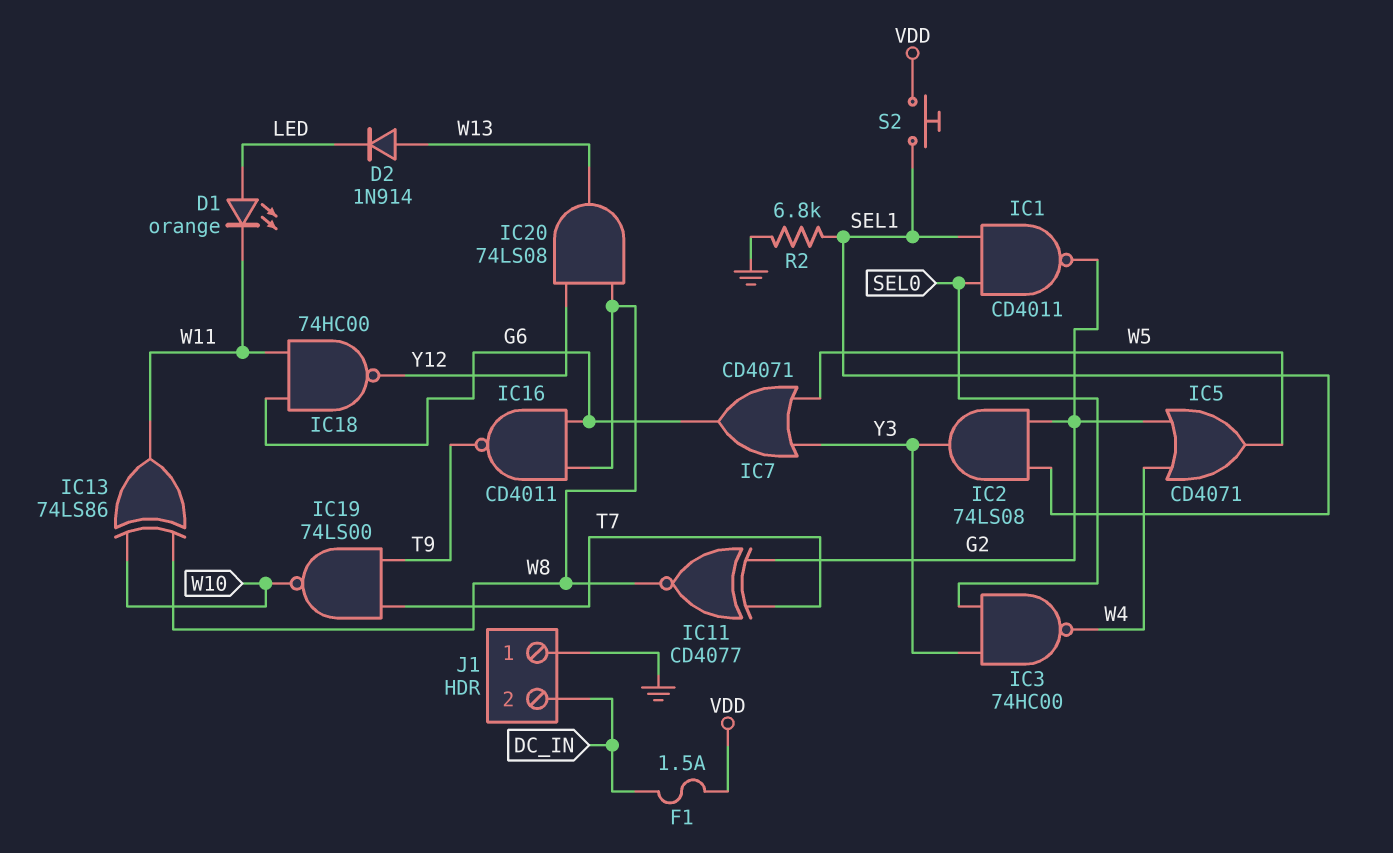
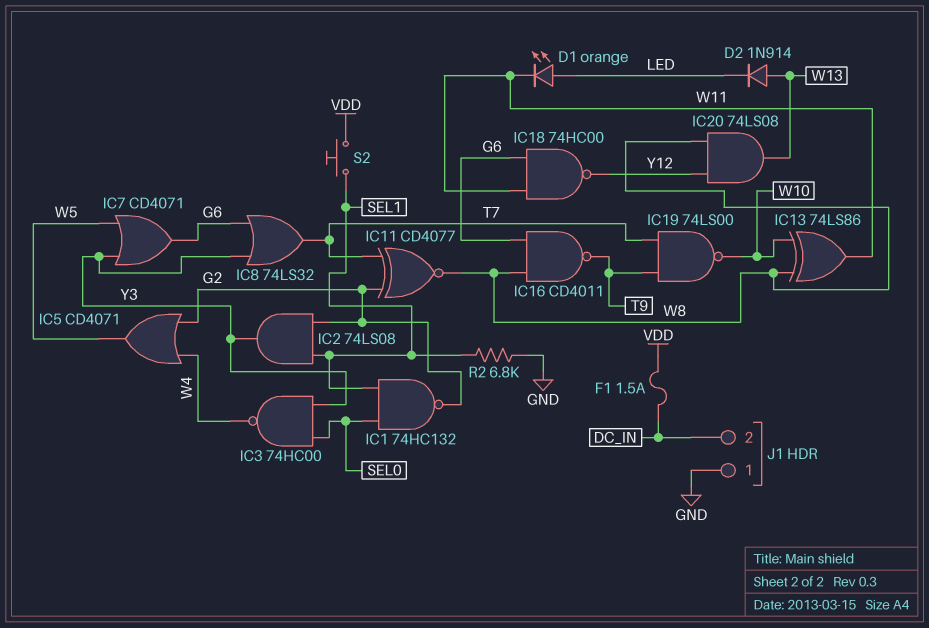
IC1: NAND CD4011 (in SEL0, in SEL1, out G2) -> NAND 74HC132 (in SEL0, in SEL1, out G2)
IC8: none -> OR 74LS32 (in G6, in Y3, out T7)

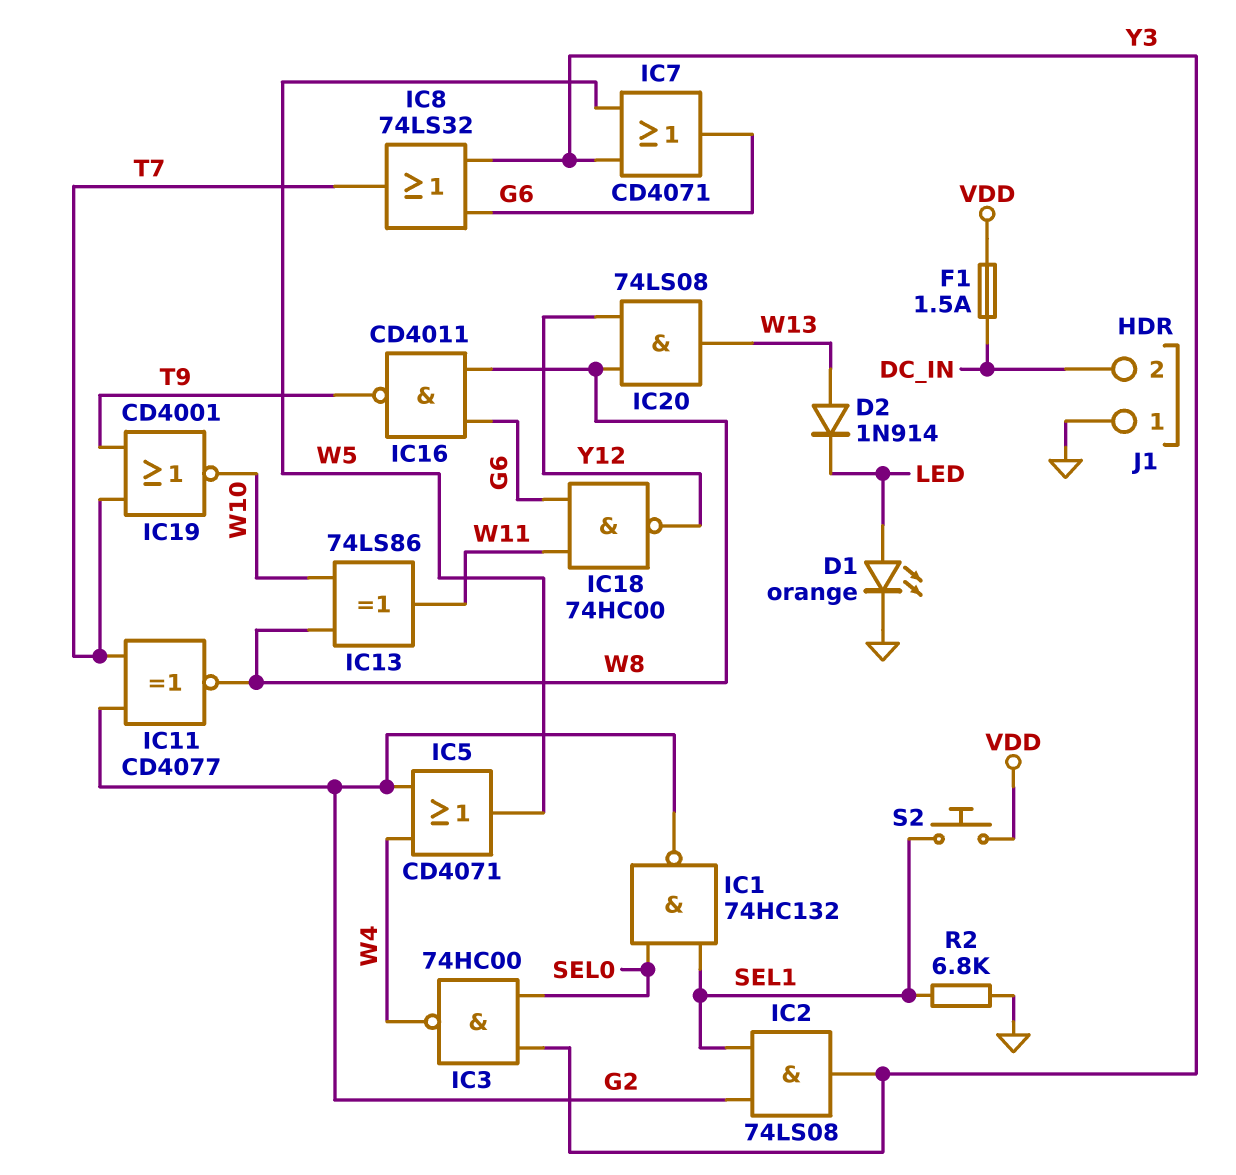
D1: LED orange (A LED, K W11) -> LED orange (A LED, K GND)
IC19: NAND 74LS00 (in T7, in T9, out W10) -> NOR CD4001 (in T7, in T9, out W10)

